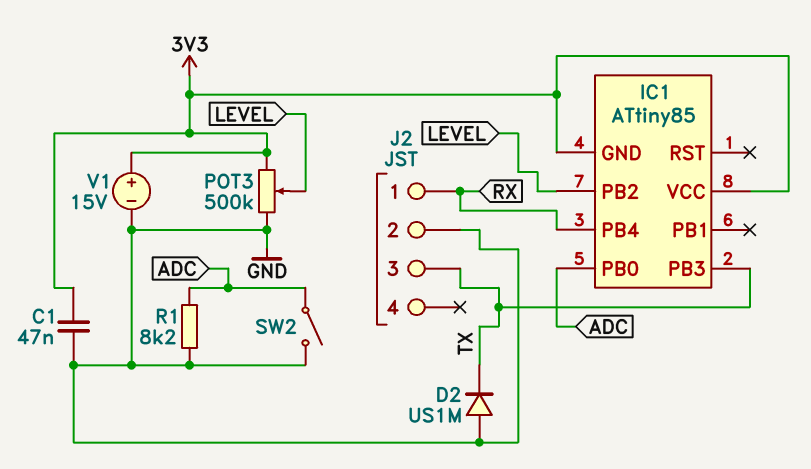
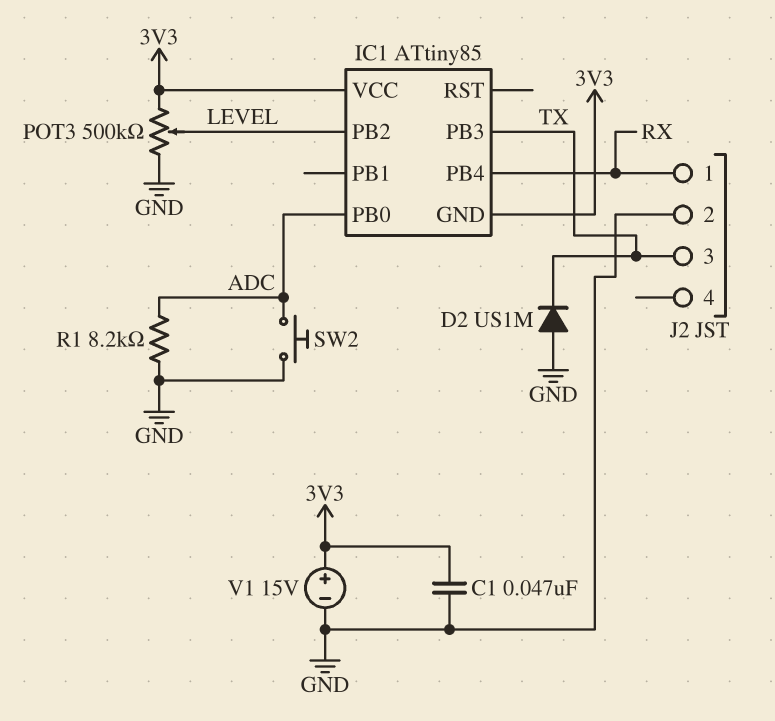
SW2: switch (ADC, GND) -> button (ADC, GND)

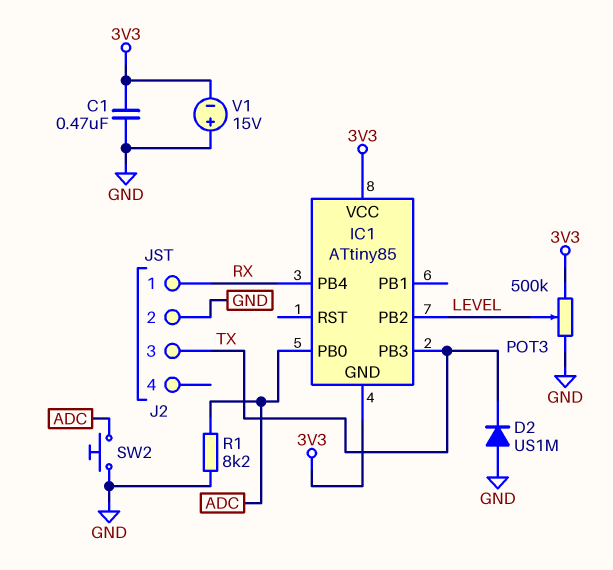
C1: 47nF (3V3, GND) -> 470nF (3V3, GND)
V1: 15V (plus 3V3, minus GND) -> 15V (plus GND, minus 3V3)

